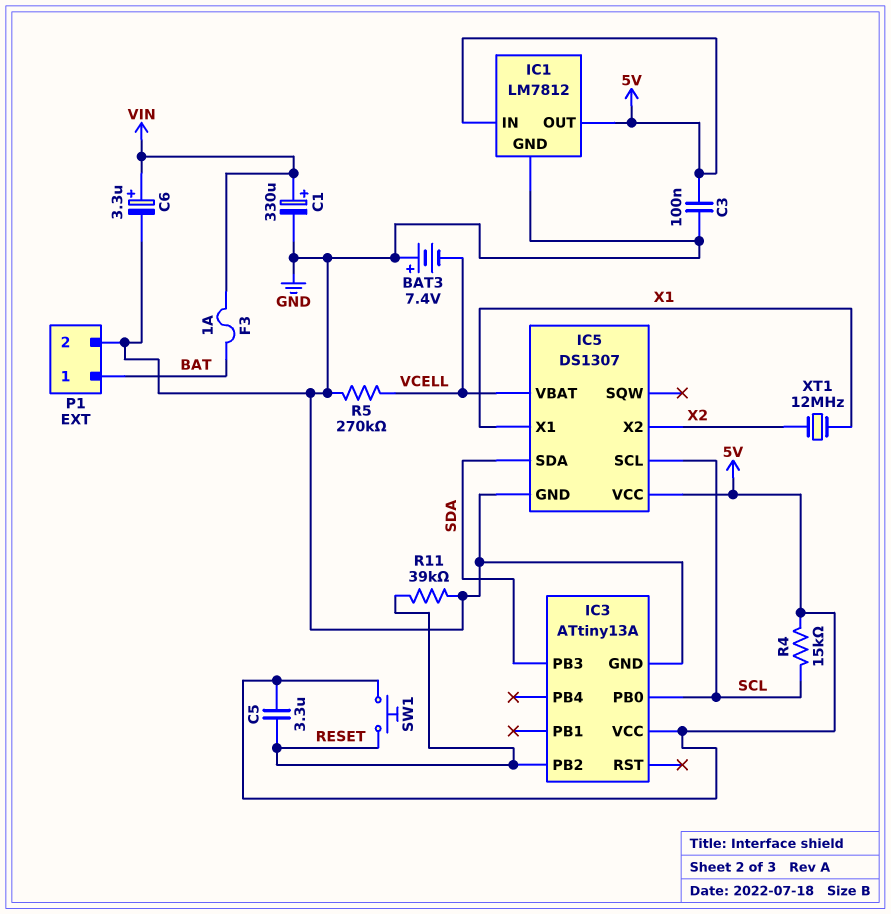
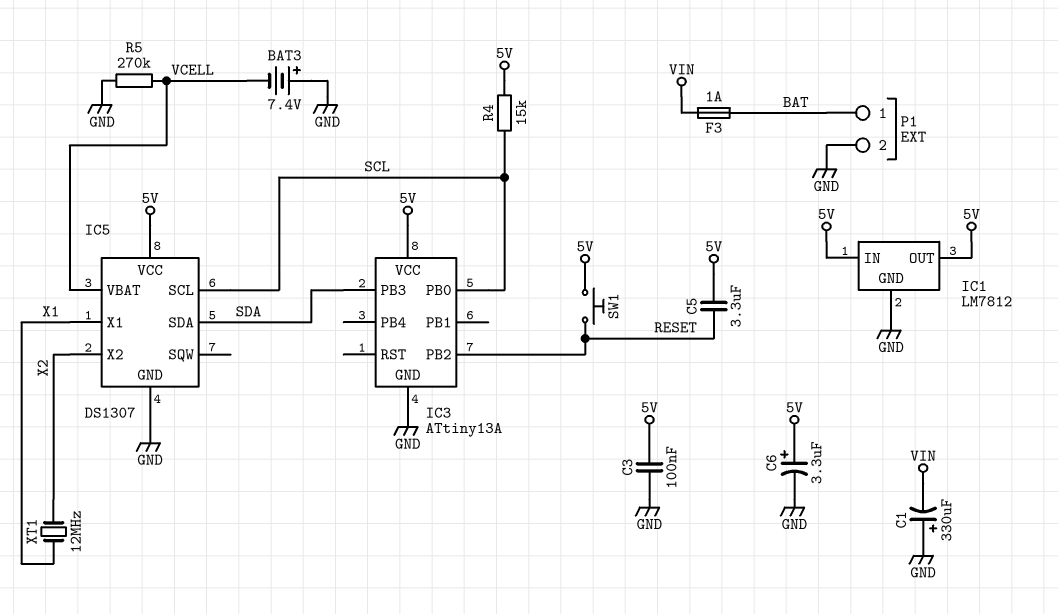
C1: 330uF (plus VIN, minus GND) -> 330uF (plus GND, minus VIN)
C6: 3.3uF (plus VIN, minus GND) -> 3.3uF (plus 5V, minus GND)
R11: 39k (GND, RESET) -> none

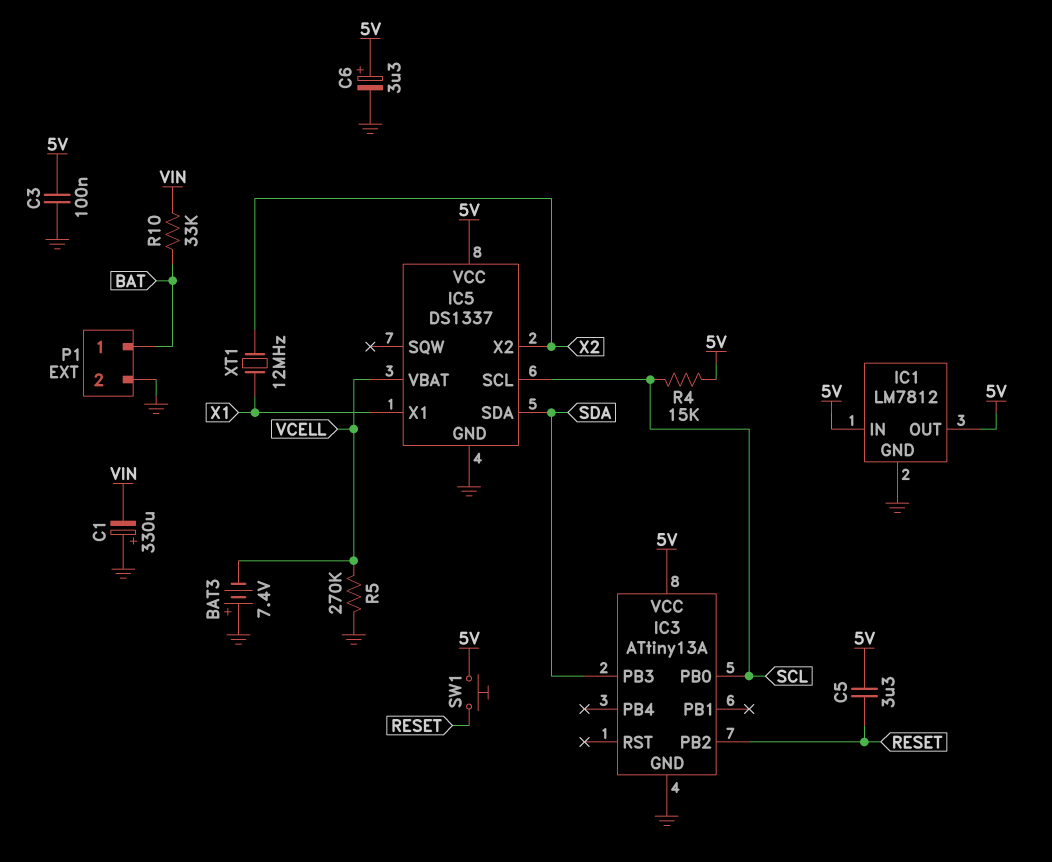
F3: 1A (BAT, VIN) -> none
IC5: DS1307 -> DS1337
R10: none -> 33k (BAT, VIN)

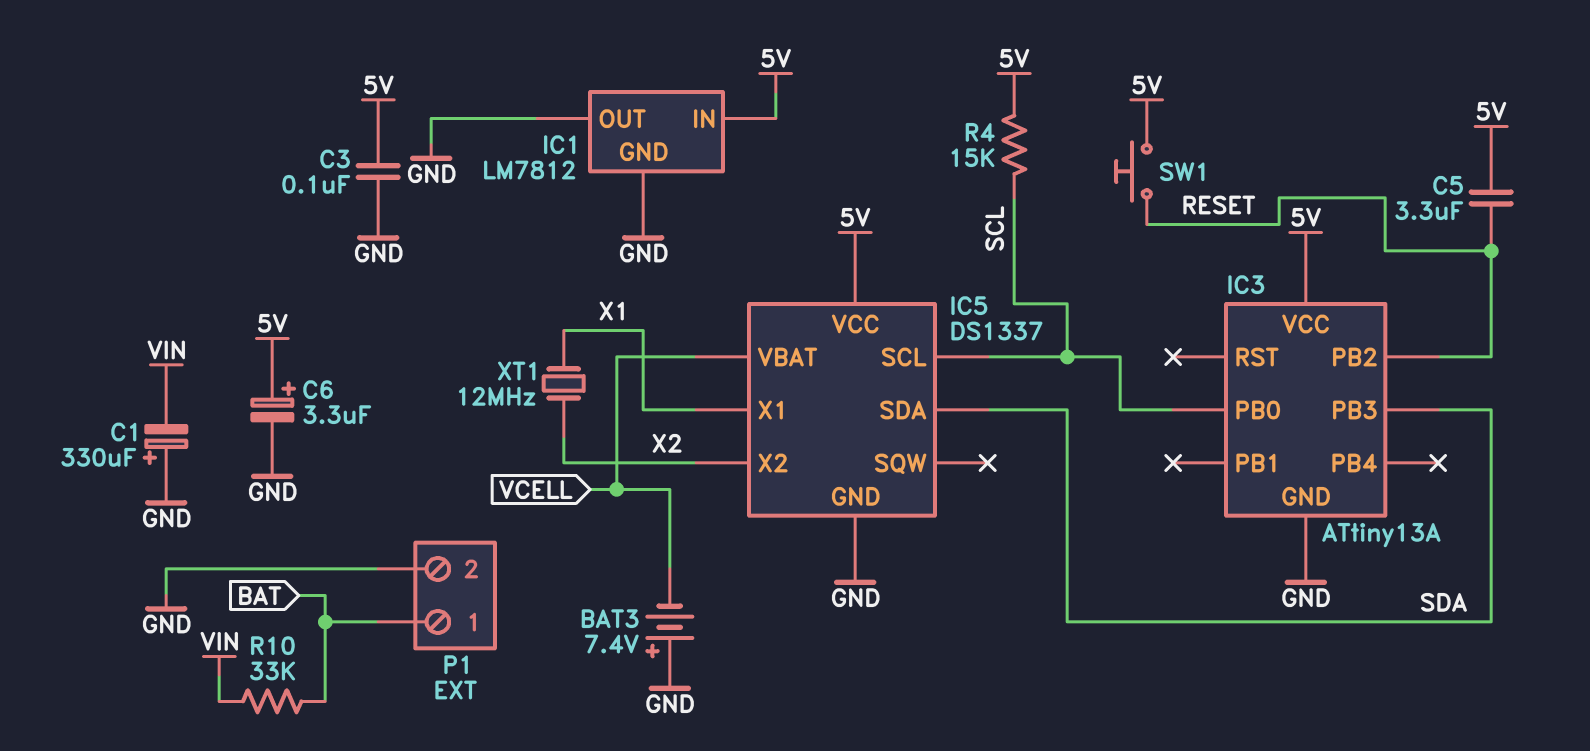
IC1 pin OUT: 5V -> GND
R5: 270k (GND, VCELL) -> none

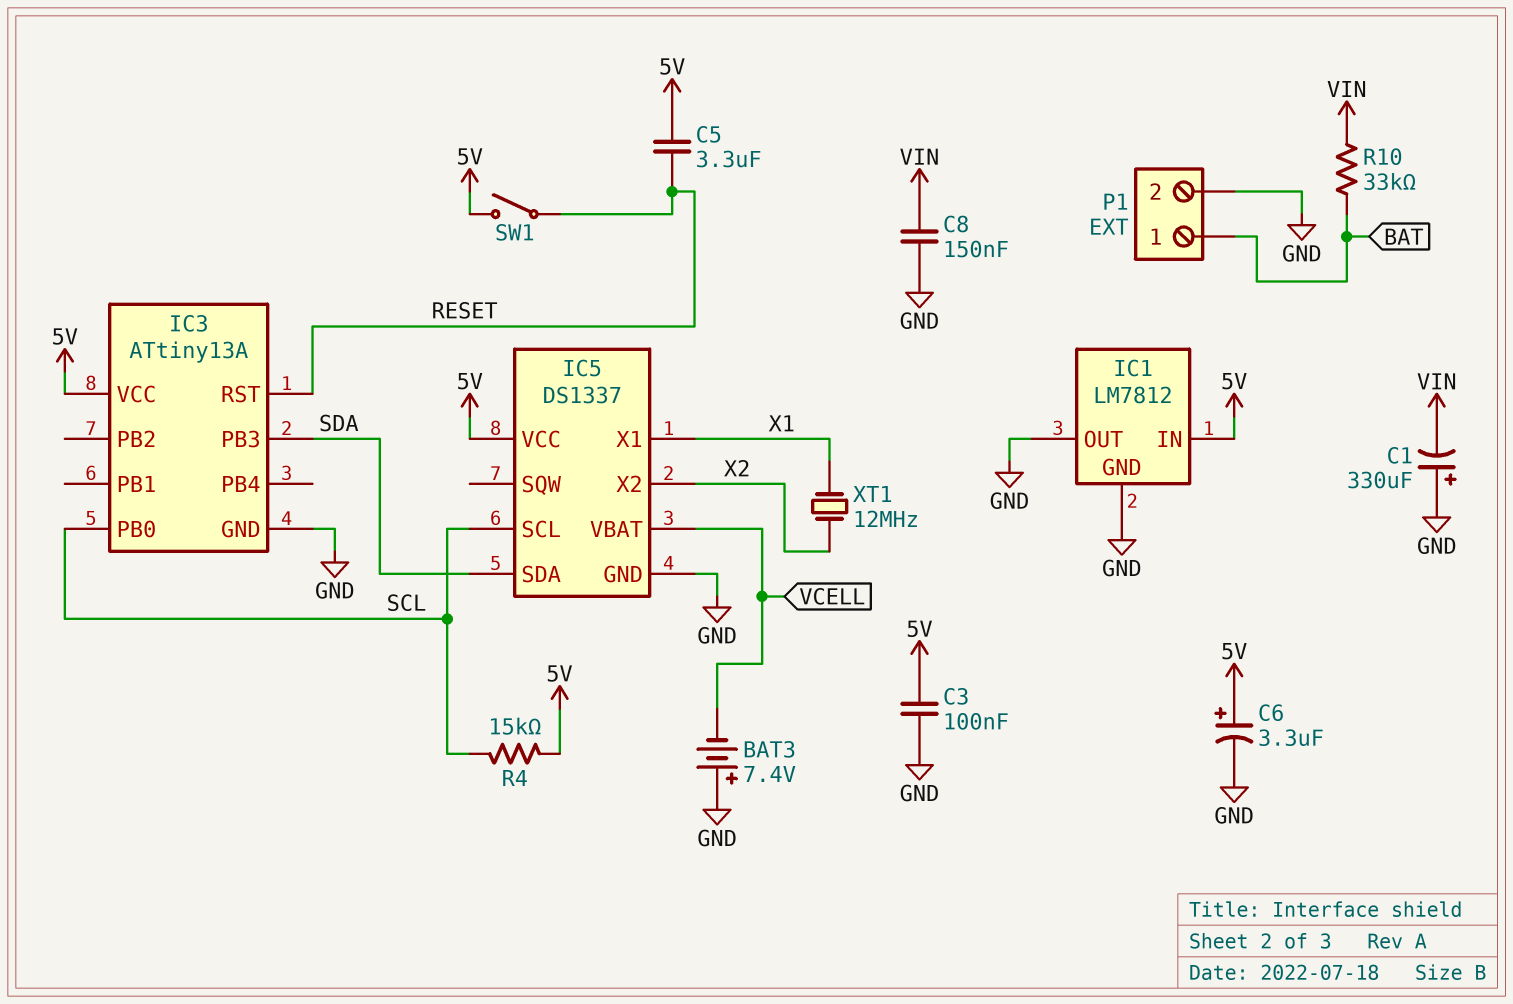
C8: none -> 150nF (GND, VIN)
IC3 pin PB2: RESET -> none
IC3 pin RST: none -> RESET
SW1: button (5V, RESET) -> switch (5V, RESET)

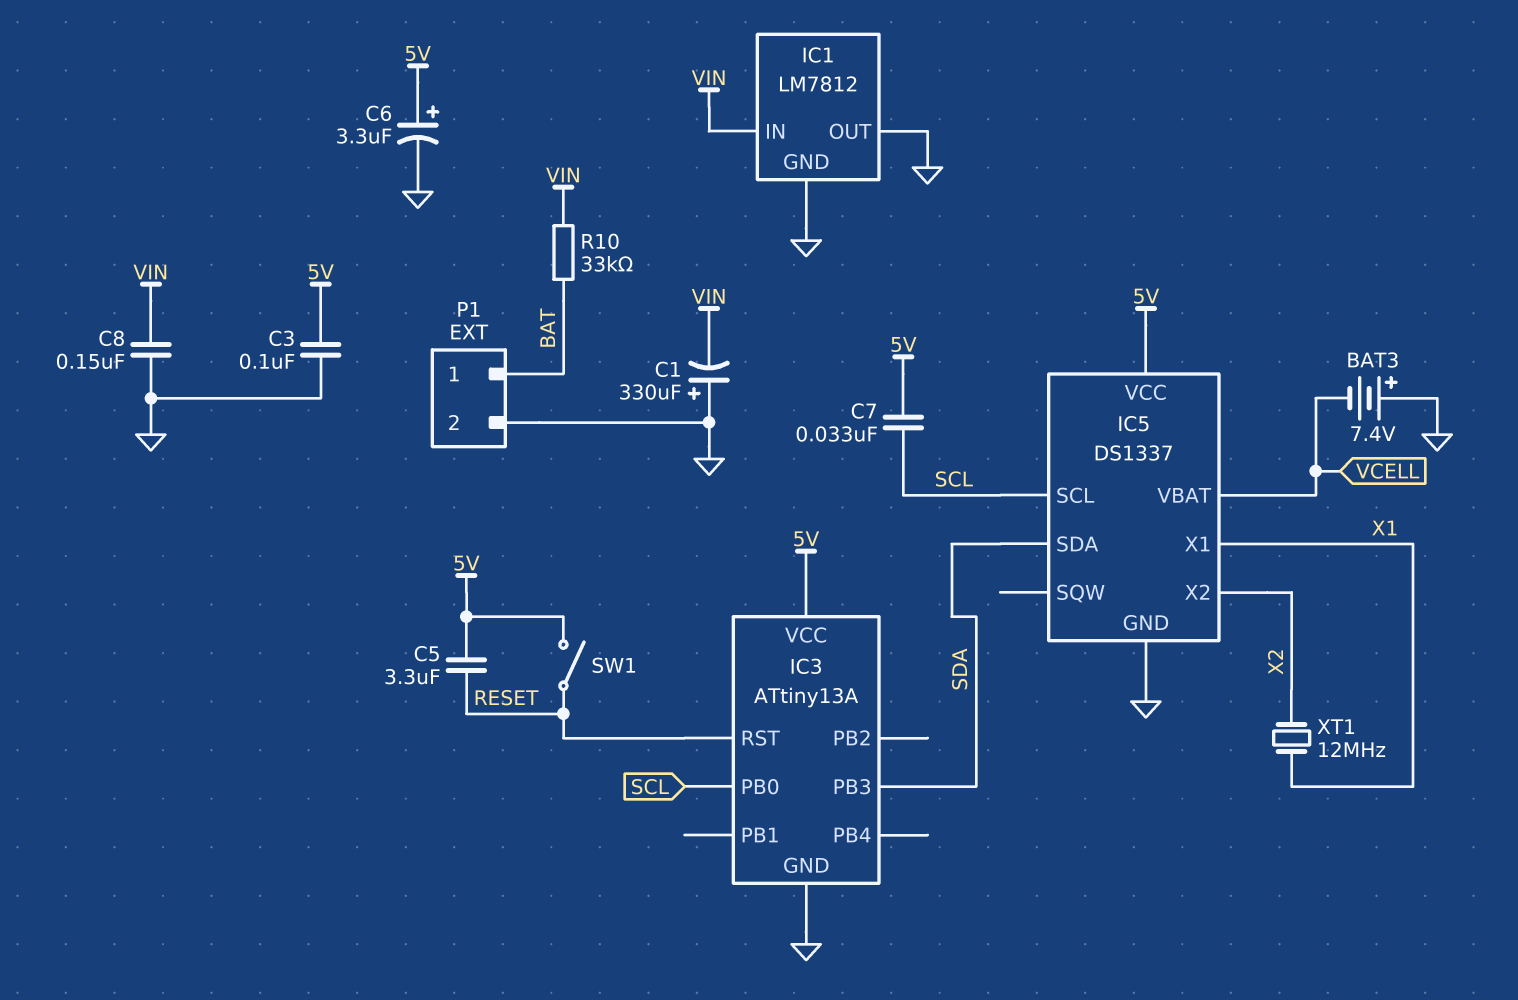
C7: none -> 33nF (5V, SCL)
IC1 pin IN: 5V -> VIN
R4: 15k (5V, SCL) -> none

